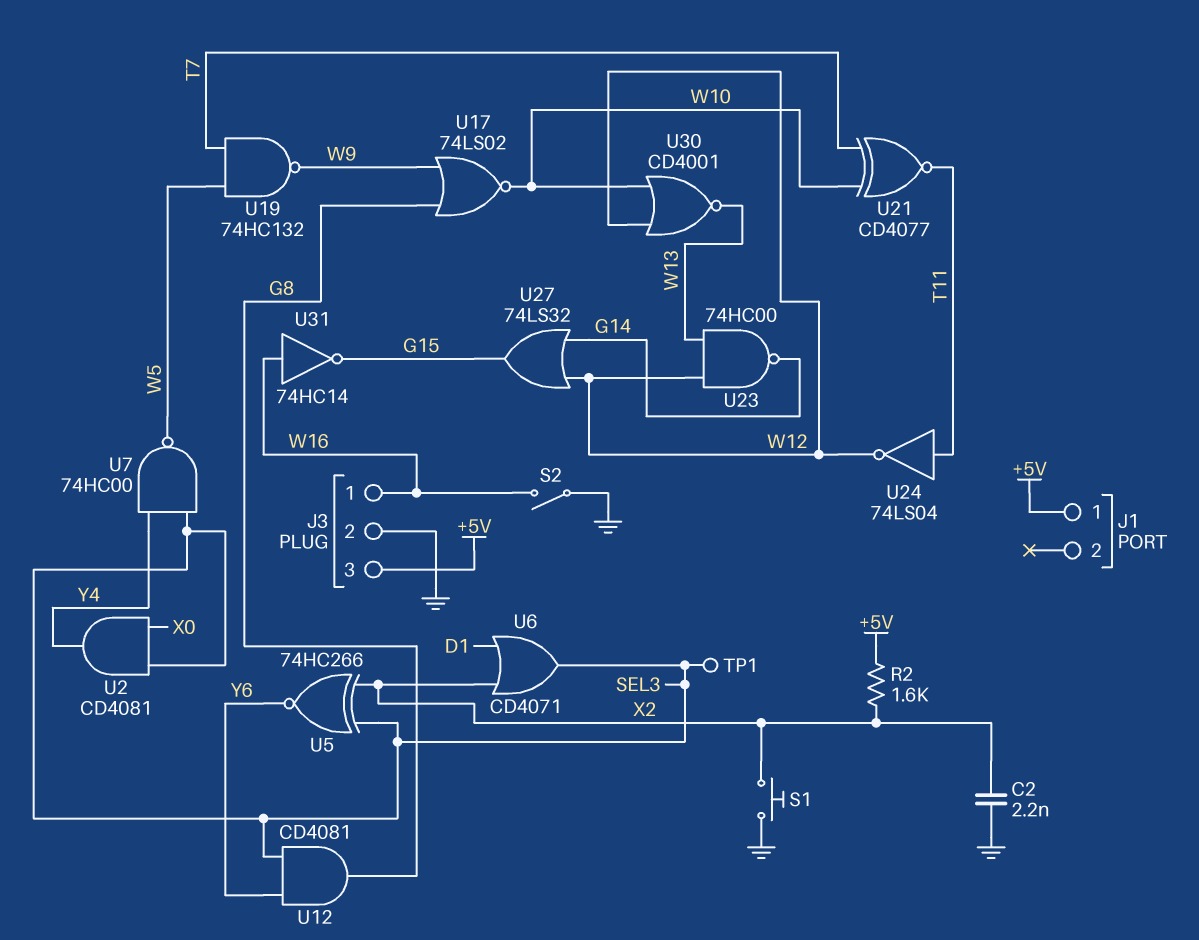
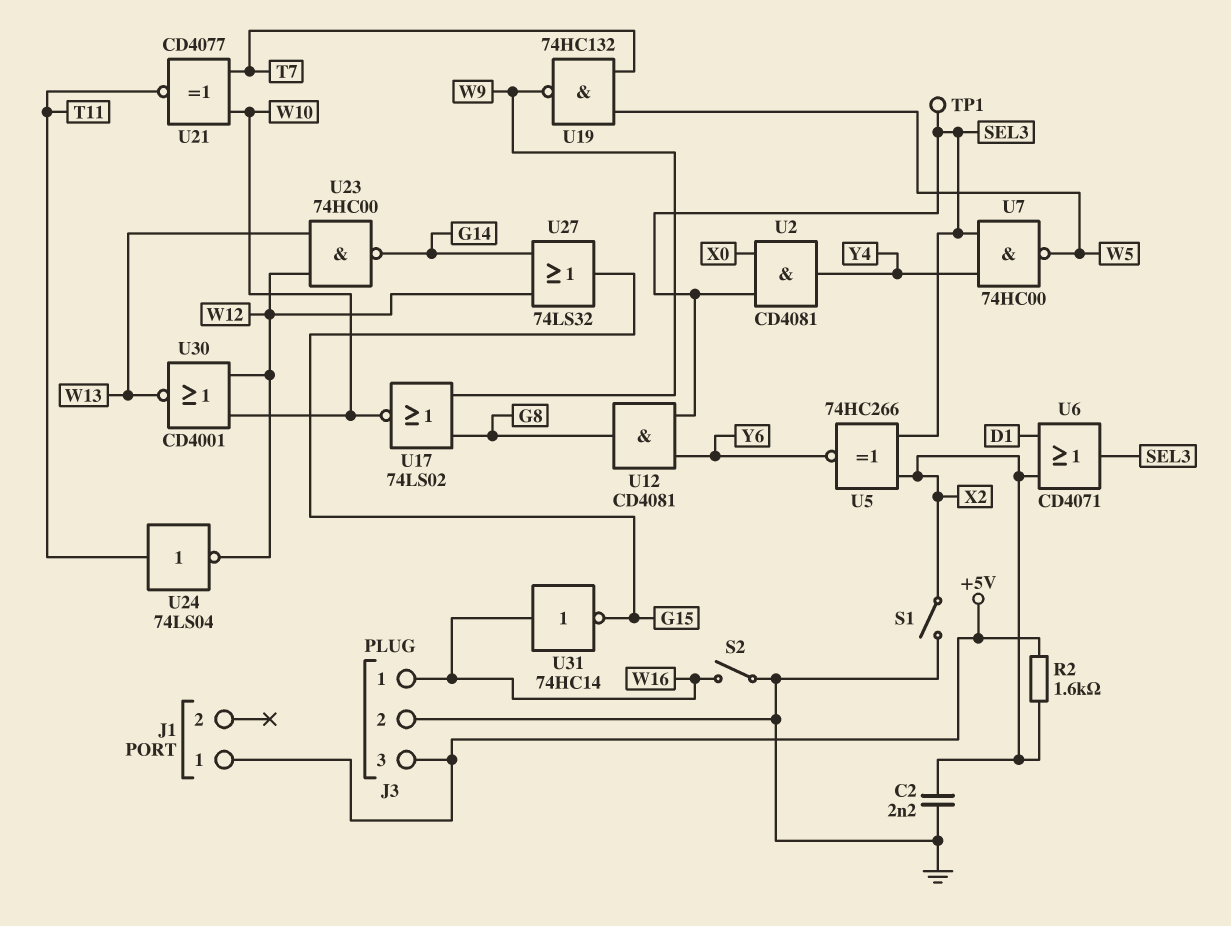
S1: button (GND, X2) -> switch (GND, X2)

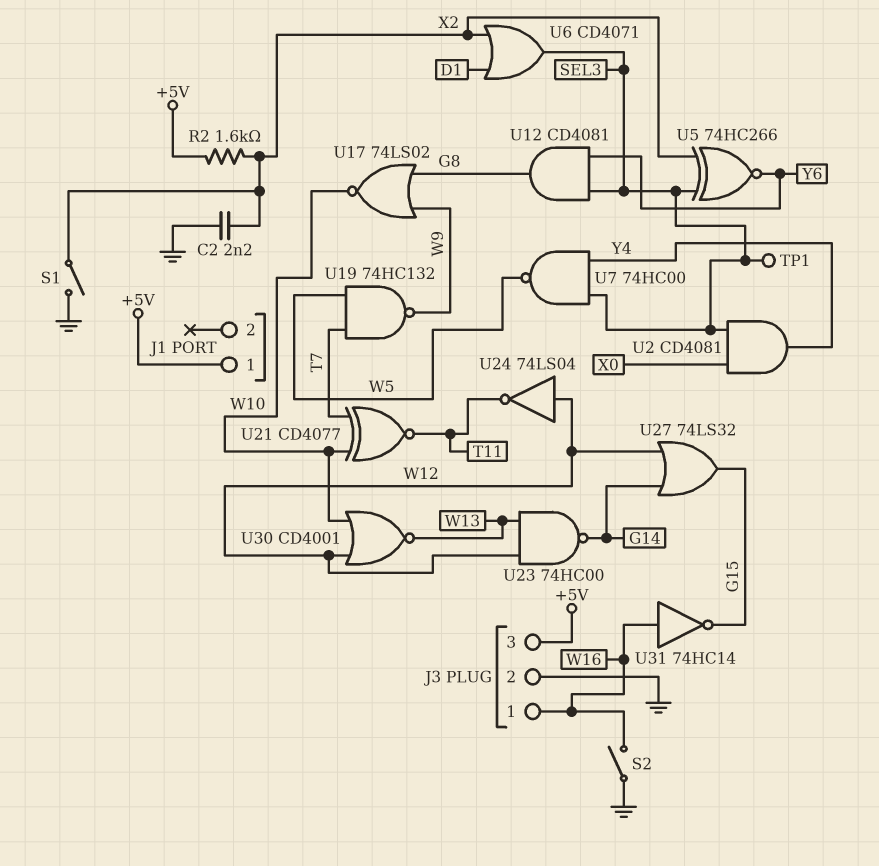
U24: NOT 74LS04 (in T11, out W12) -> NOT 74LS04 (in W12, out T11)

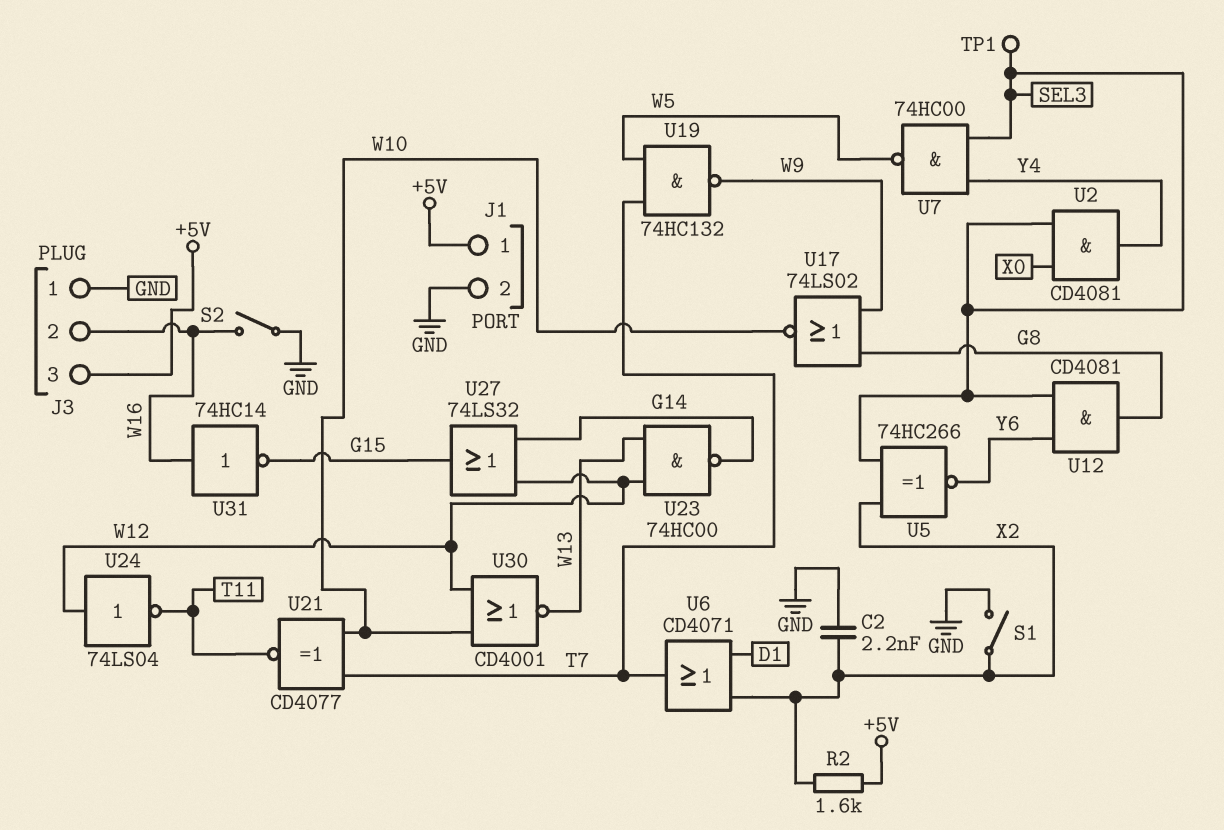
J1 pin 2: none -> GND
J3 pin 1: W16 -> GND
J3 pin 2: GND -> W16
U6: OR CD4071 (in D1, in X2, out SEL3) -> OR CD4071 (in D1, in X2, out T7)

